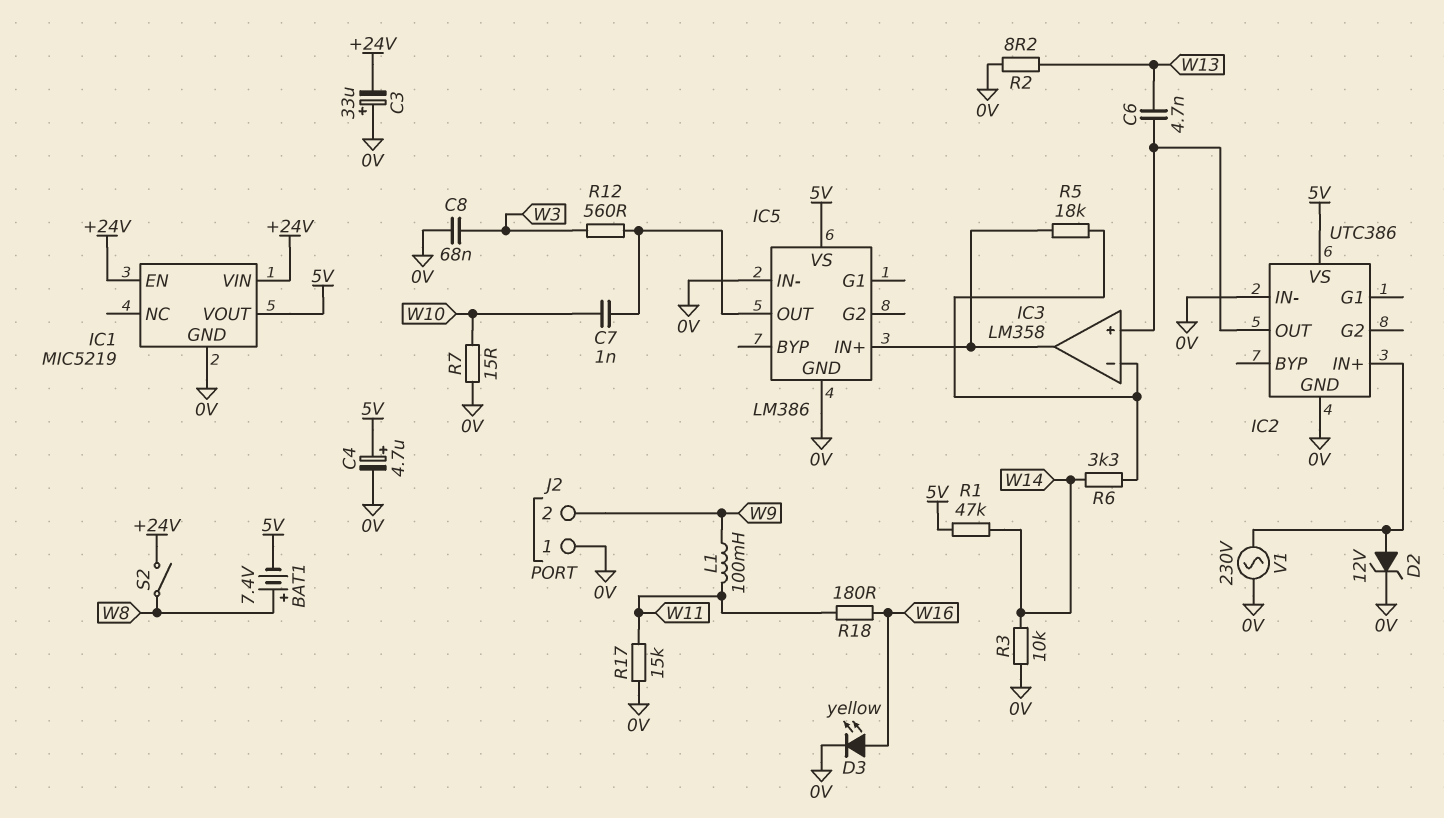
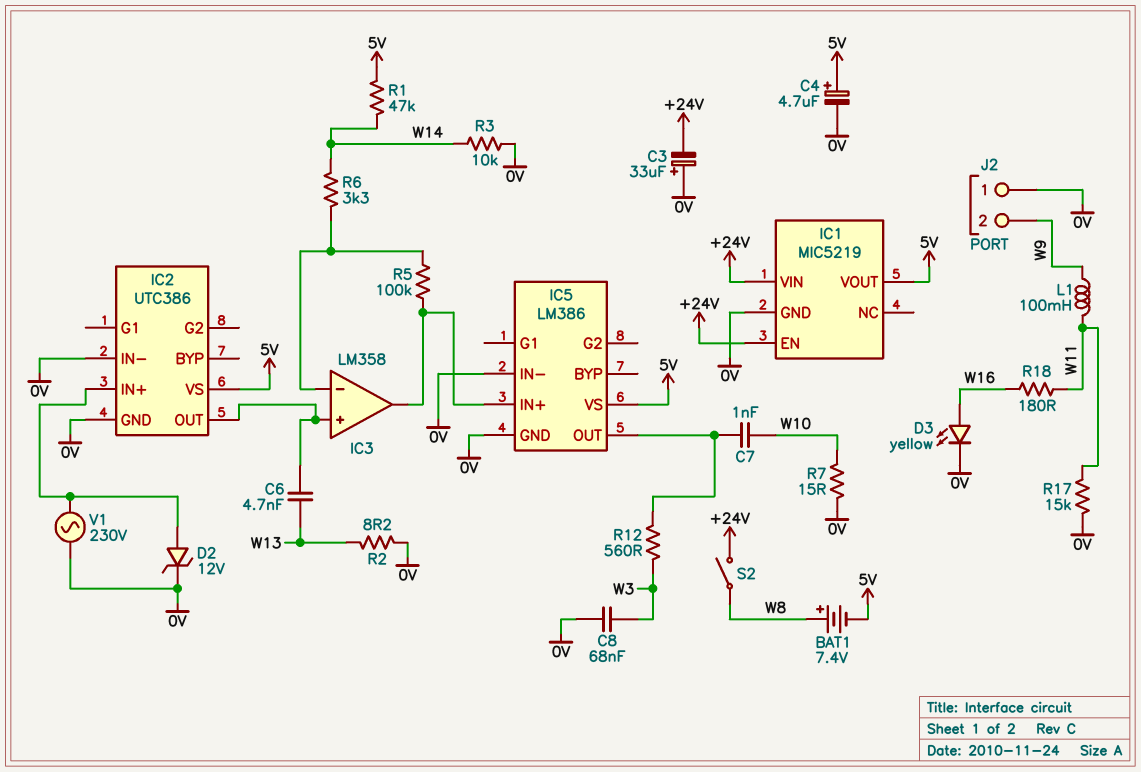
R5: 18k (IC3/in-, IC3/out) -> 100k (IC3/in-, IC3/out)

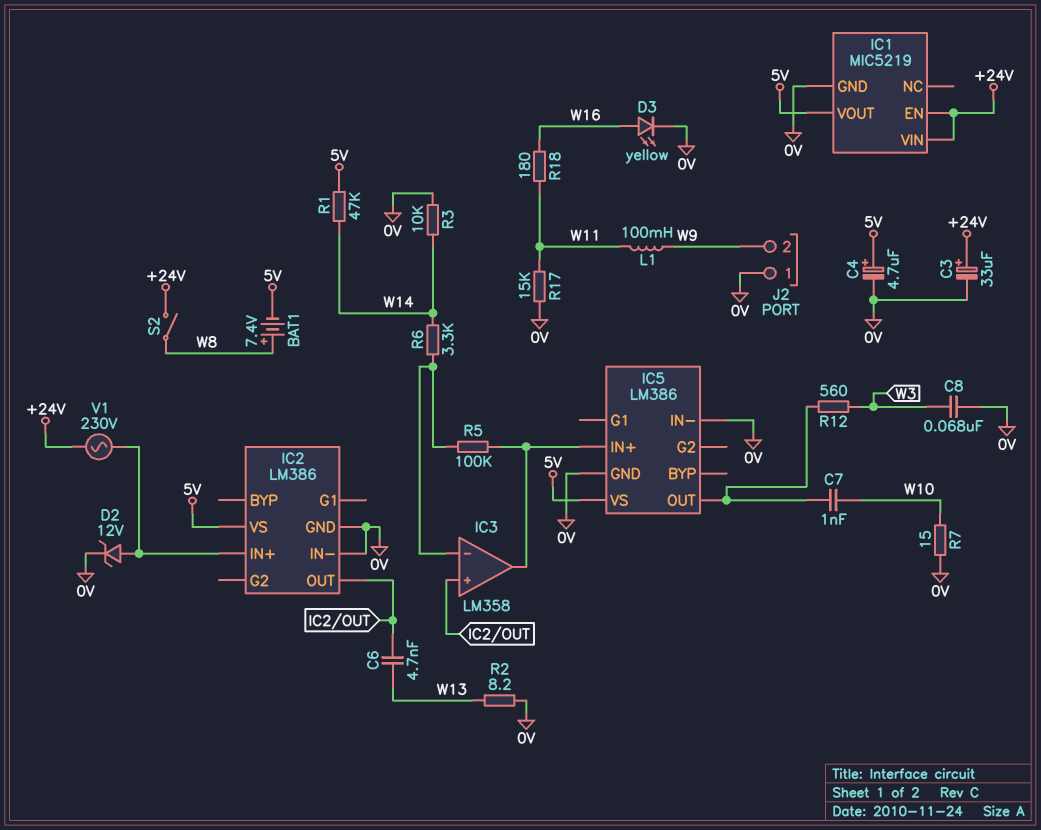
C3: 33uF (plus 0V, minus +24V) -> 33uF (plus +24V, minus 0V)
IC2: UTC386 -> LM386
V1: AC 230V (0V, IC2/IN+) -> AC 230V (+24V, IC2/IN+)

